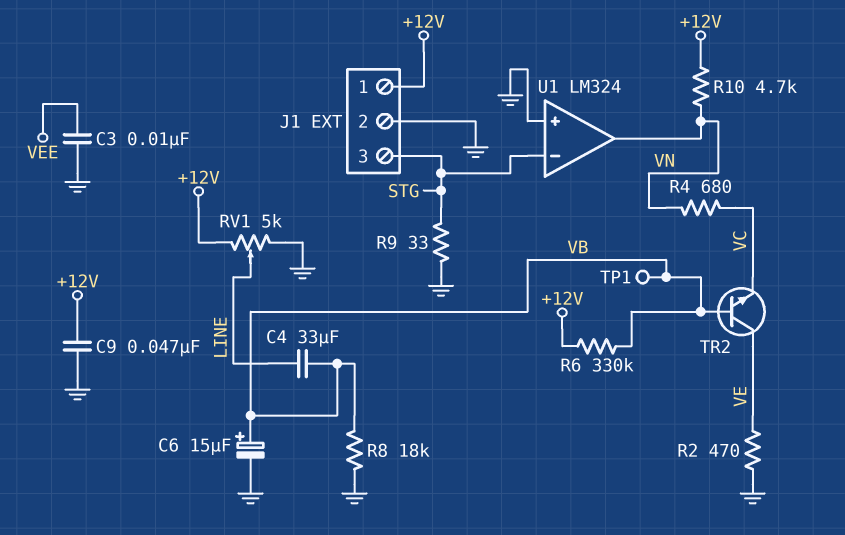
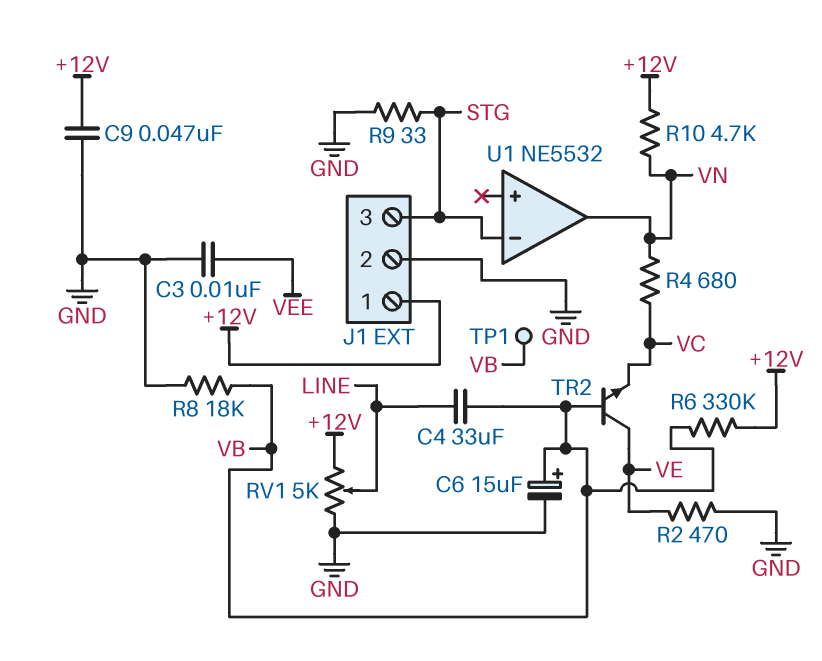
U1: LM324 -> NE5532
U1 pin in+: GND -> none

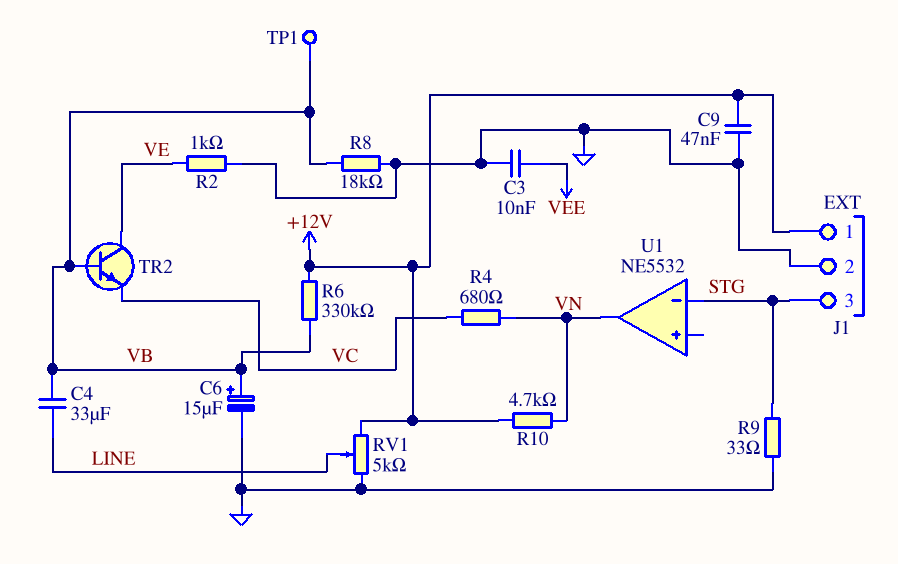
R2: 470 (GND, VE) -> 1k (GND, VE)

